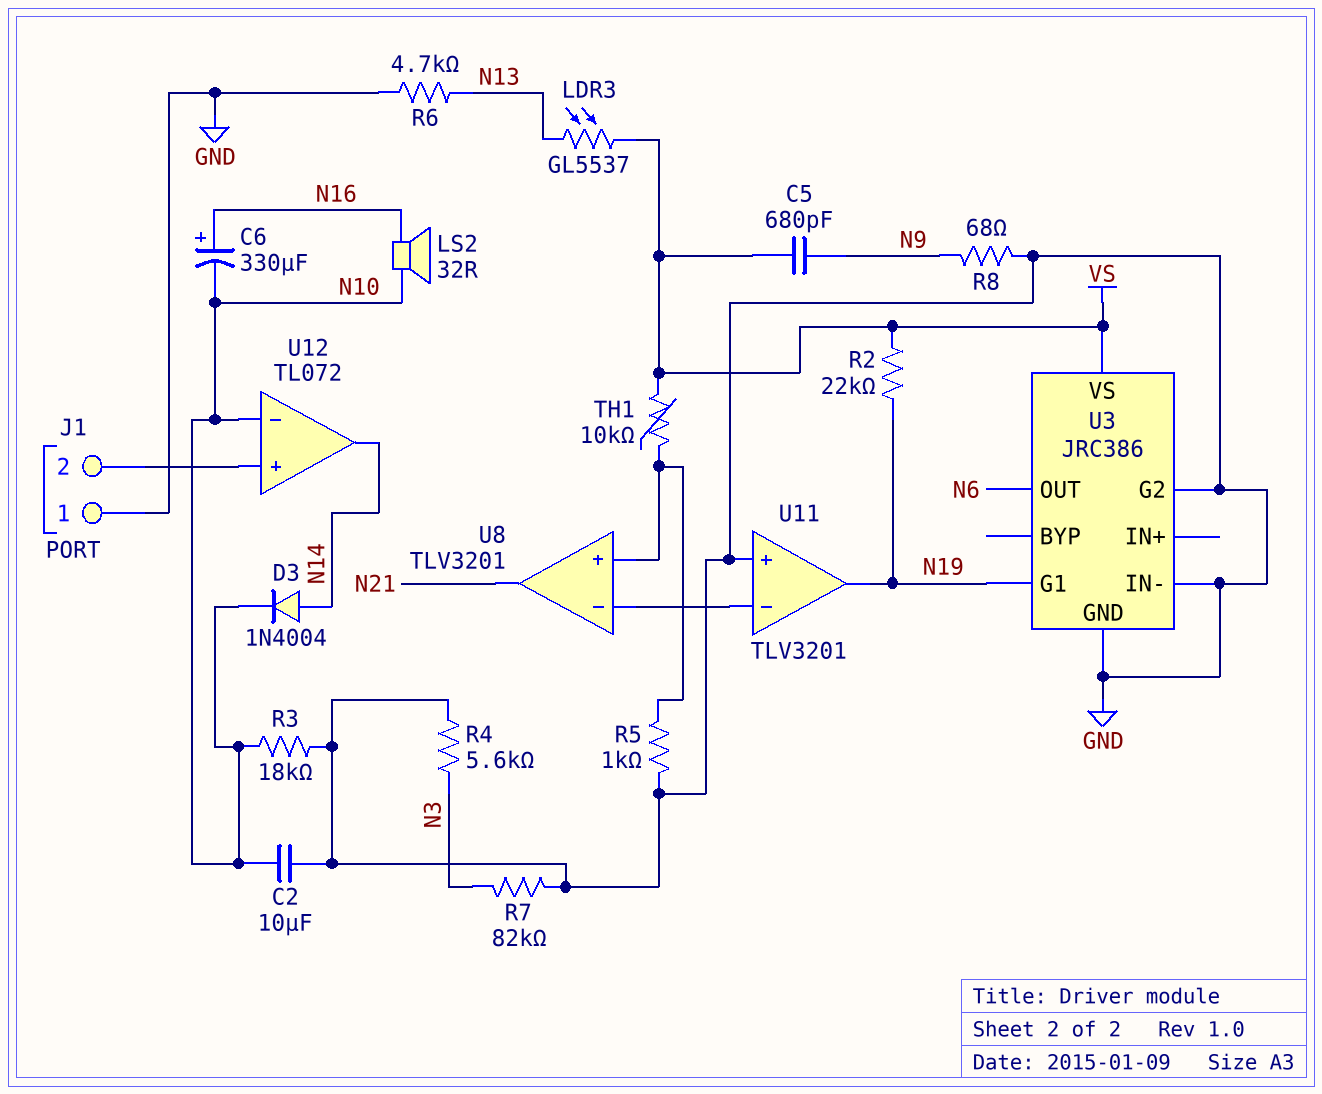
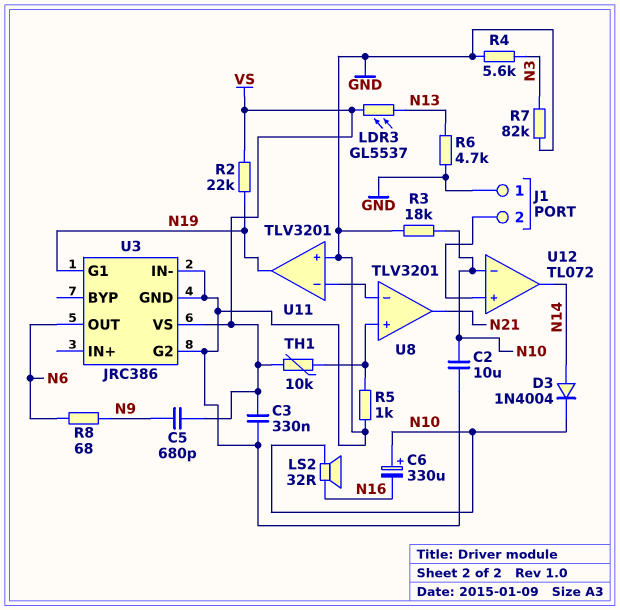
C3: none -> 330nF (GND, VS)
C6: 330uF (plus N16, minus N10) -> 330uF (plus N10, minus N16)
R8: 68 (GND, N9) -> 68 (N6, N9)

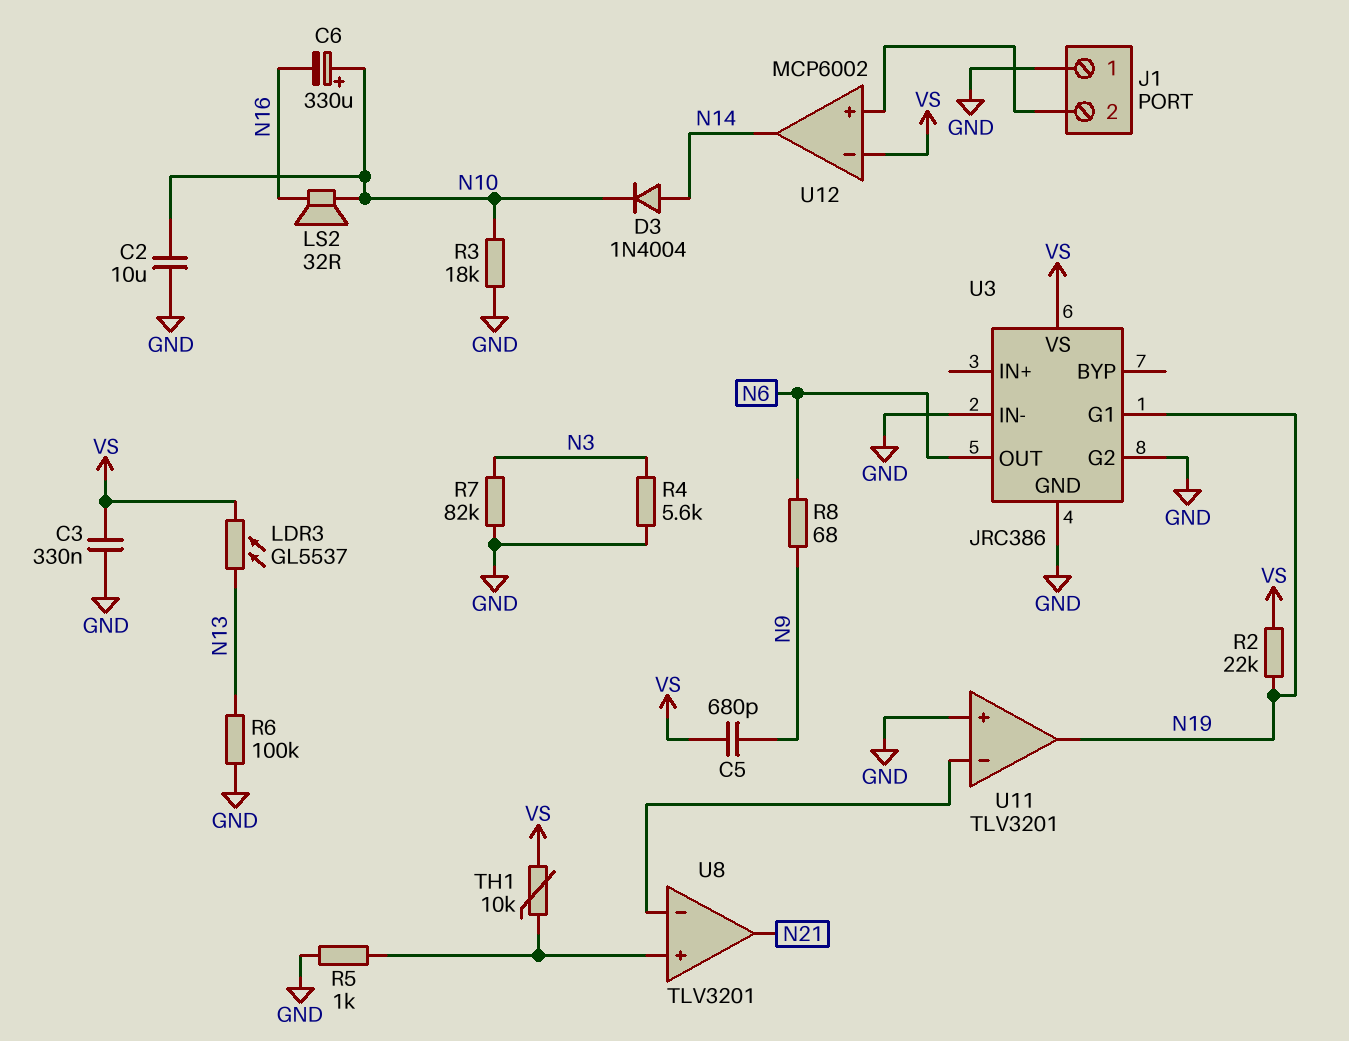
R6: 4.7k (GND, N13) -> 100k (GND, N13)
U12: TL072 -> MCP6002
U12 pin in-: N10 -> VS

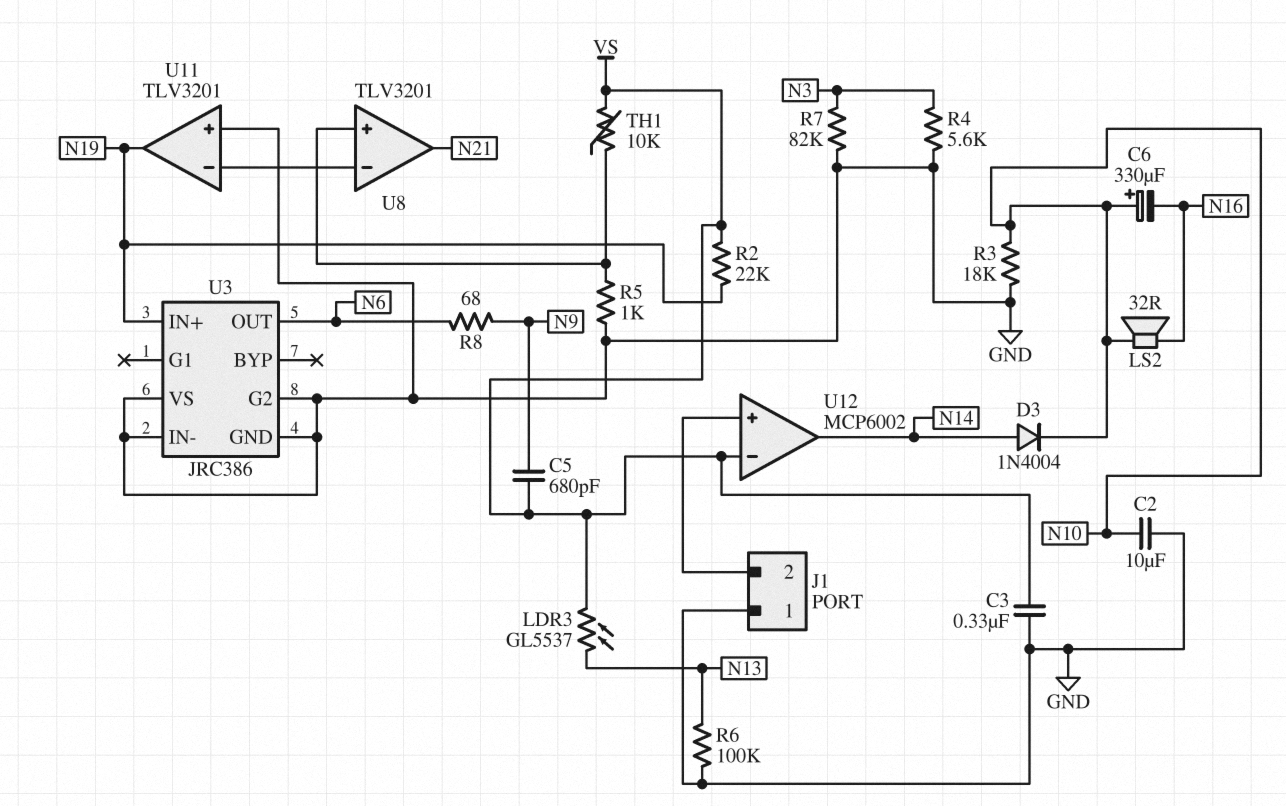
U3 pin G1: N19 -> none
U3 pin IN+: none -> N19
U3 pin VS: VS -> GND

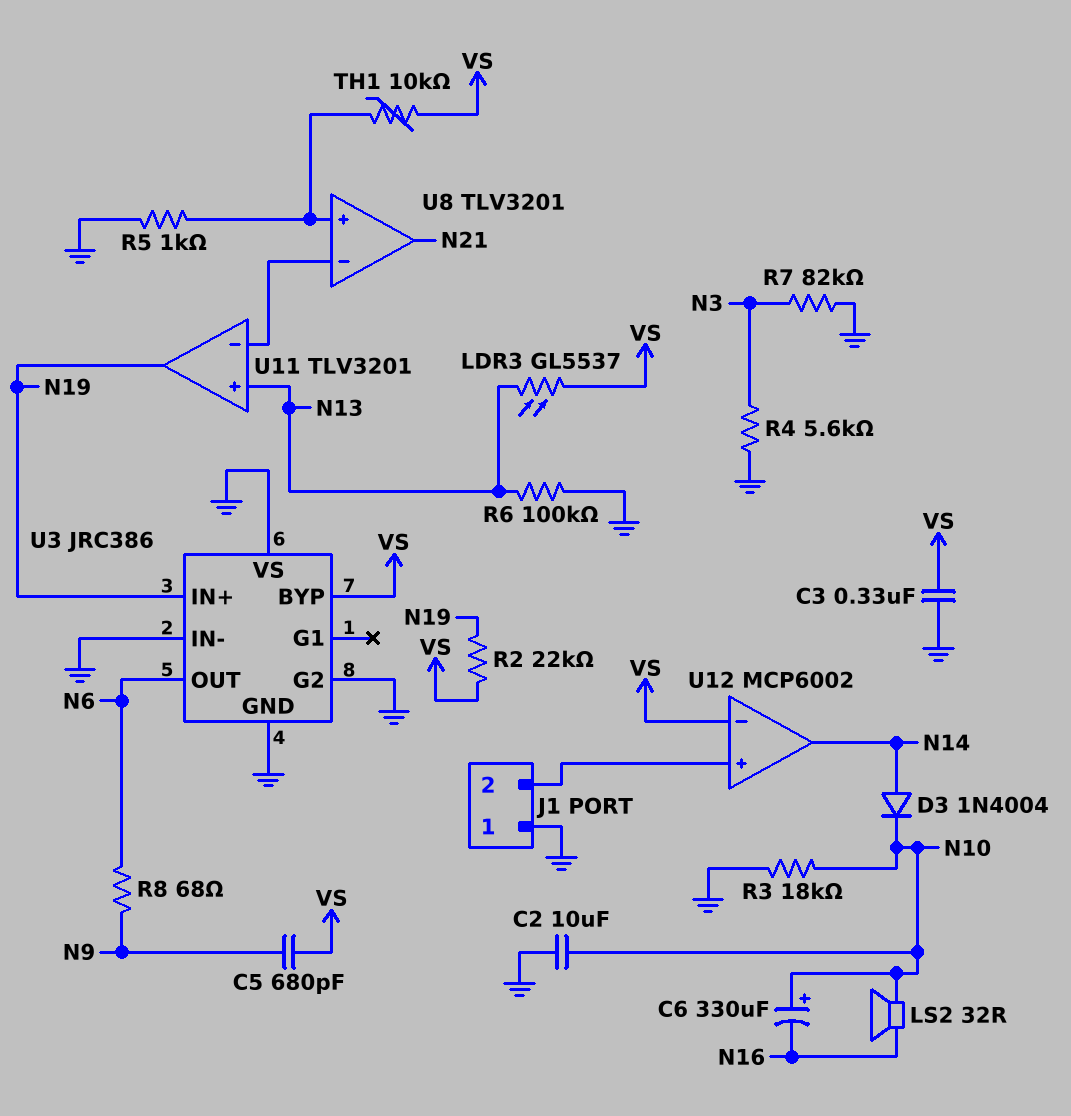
U3 pin BYP: none -> VS
U11 pin in+: GND -> N13

